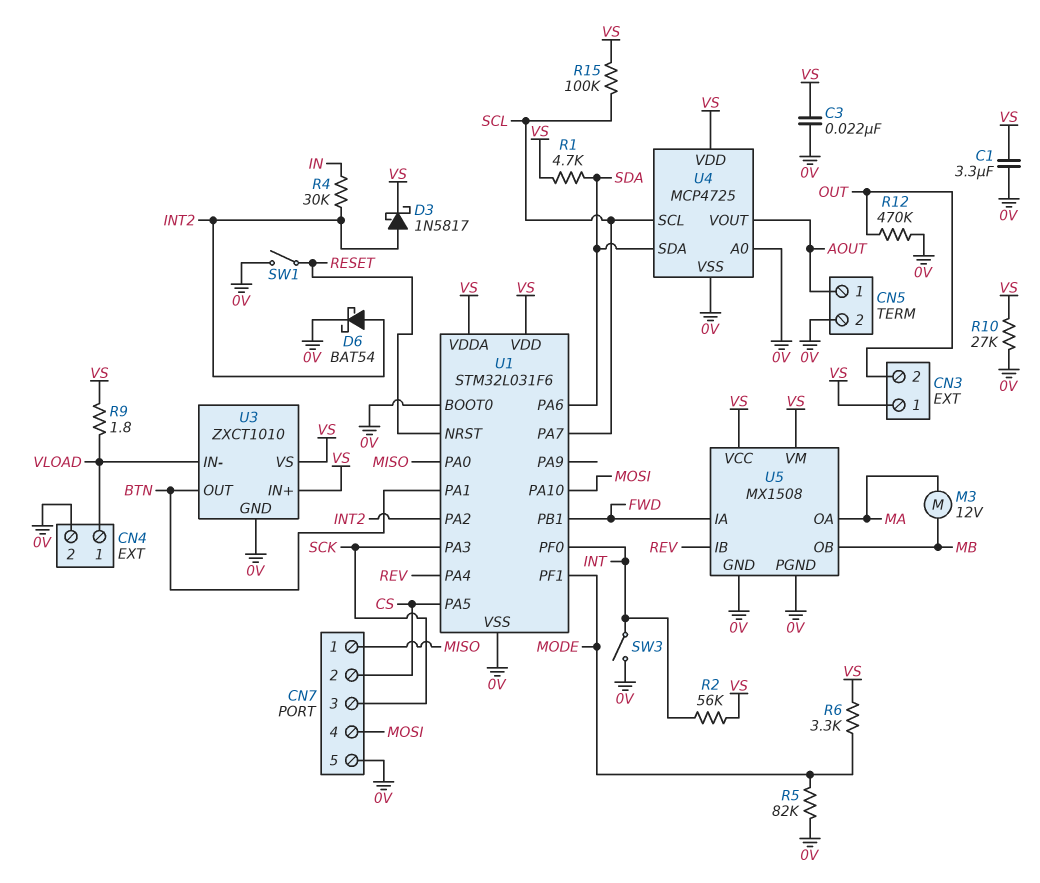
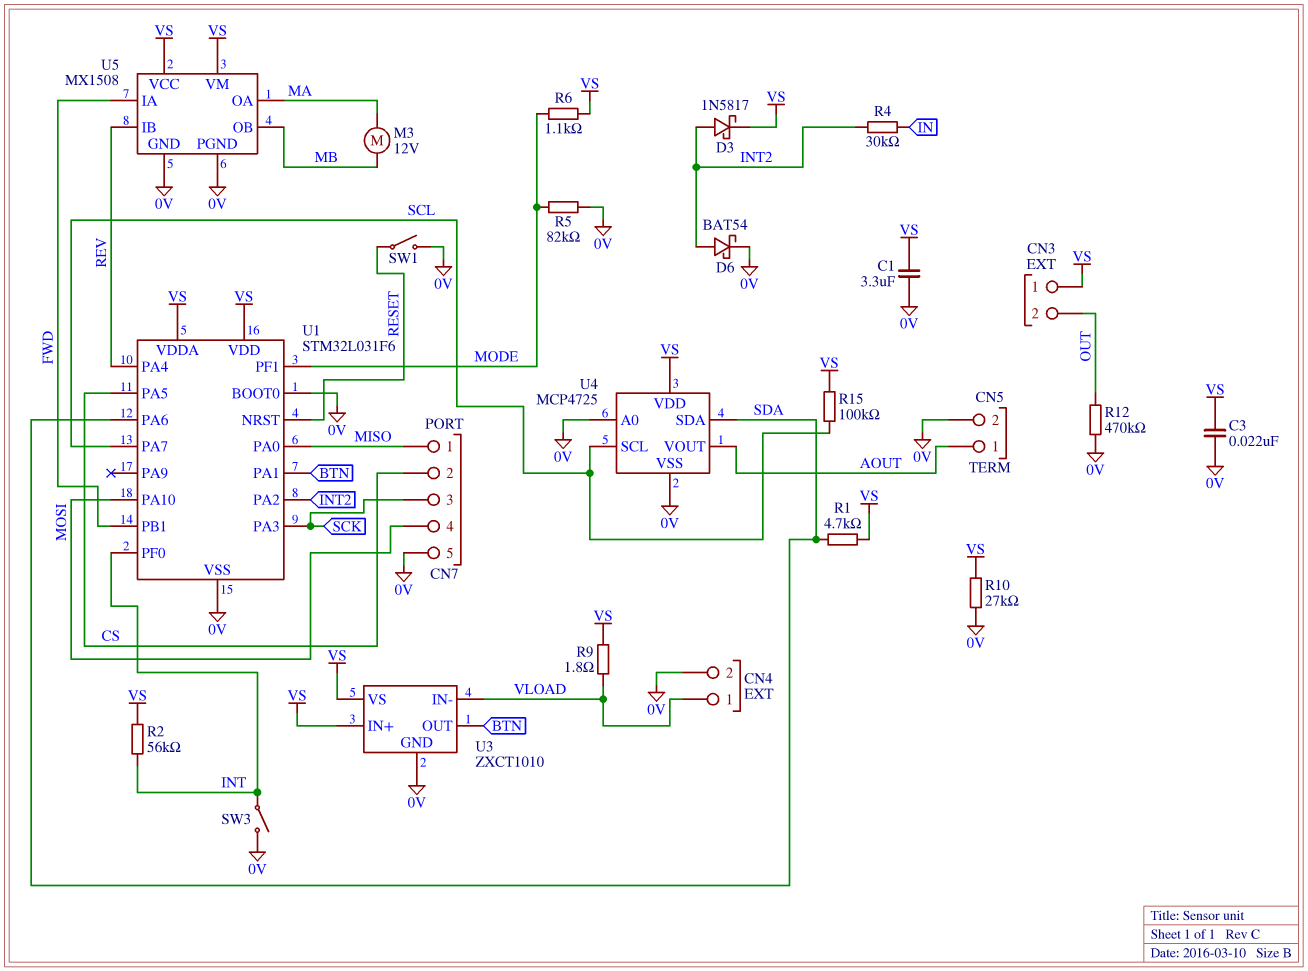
R6: 3.3k (MODE, VS) -> 1.1k (MODE, VS)

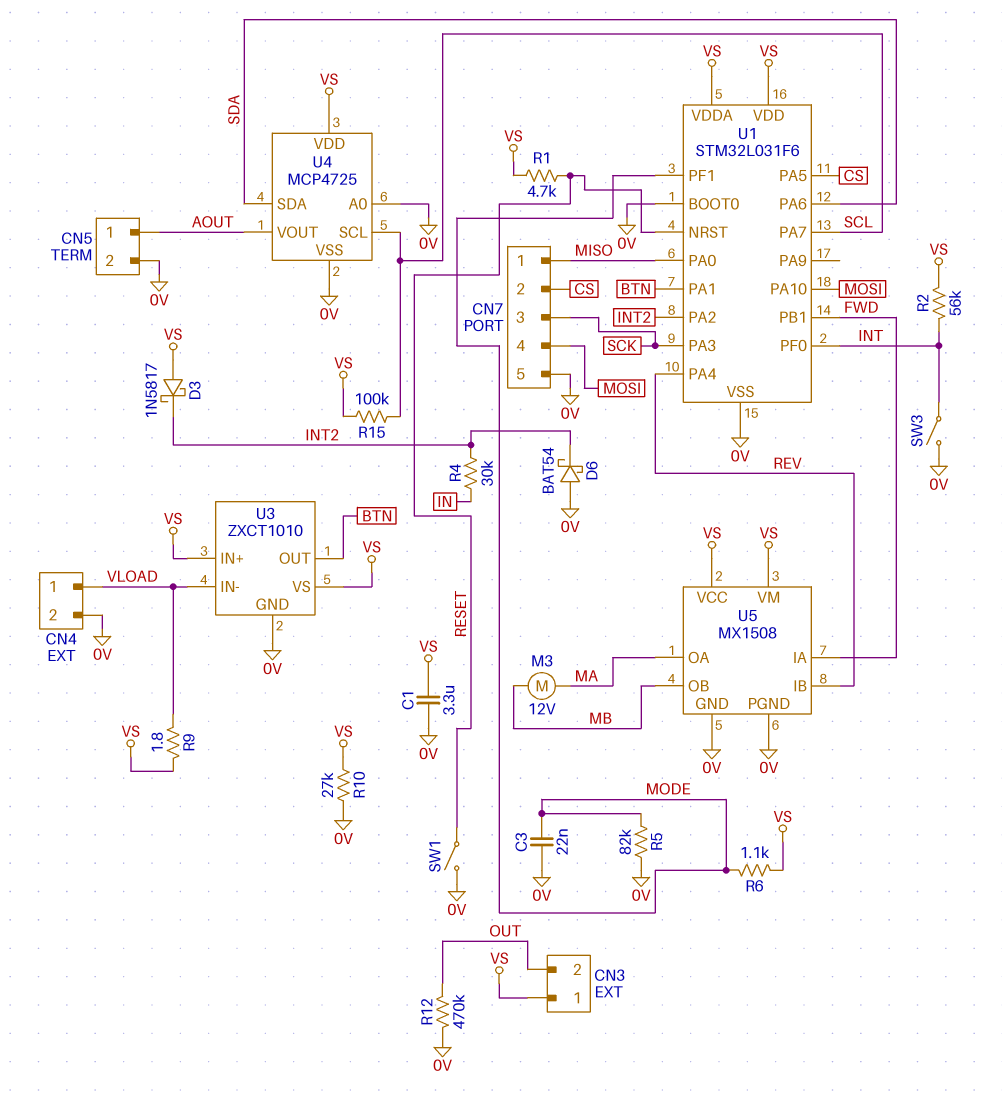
C3: 22nF (0V, VS) -> 22nF (0V, MODE)
D3: schottky 1N5817 (A INT2, K VS) -> schottky 1N5817 (A VS, K INT2)
D6: schottky BAT54 (A INT2, K 0V) -> schottky BAT54 (A 0V, K INT2)
R1: 4.7k (SDA, VS) -> 4.7k (RESET, VS)

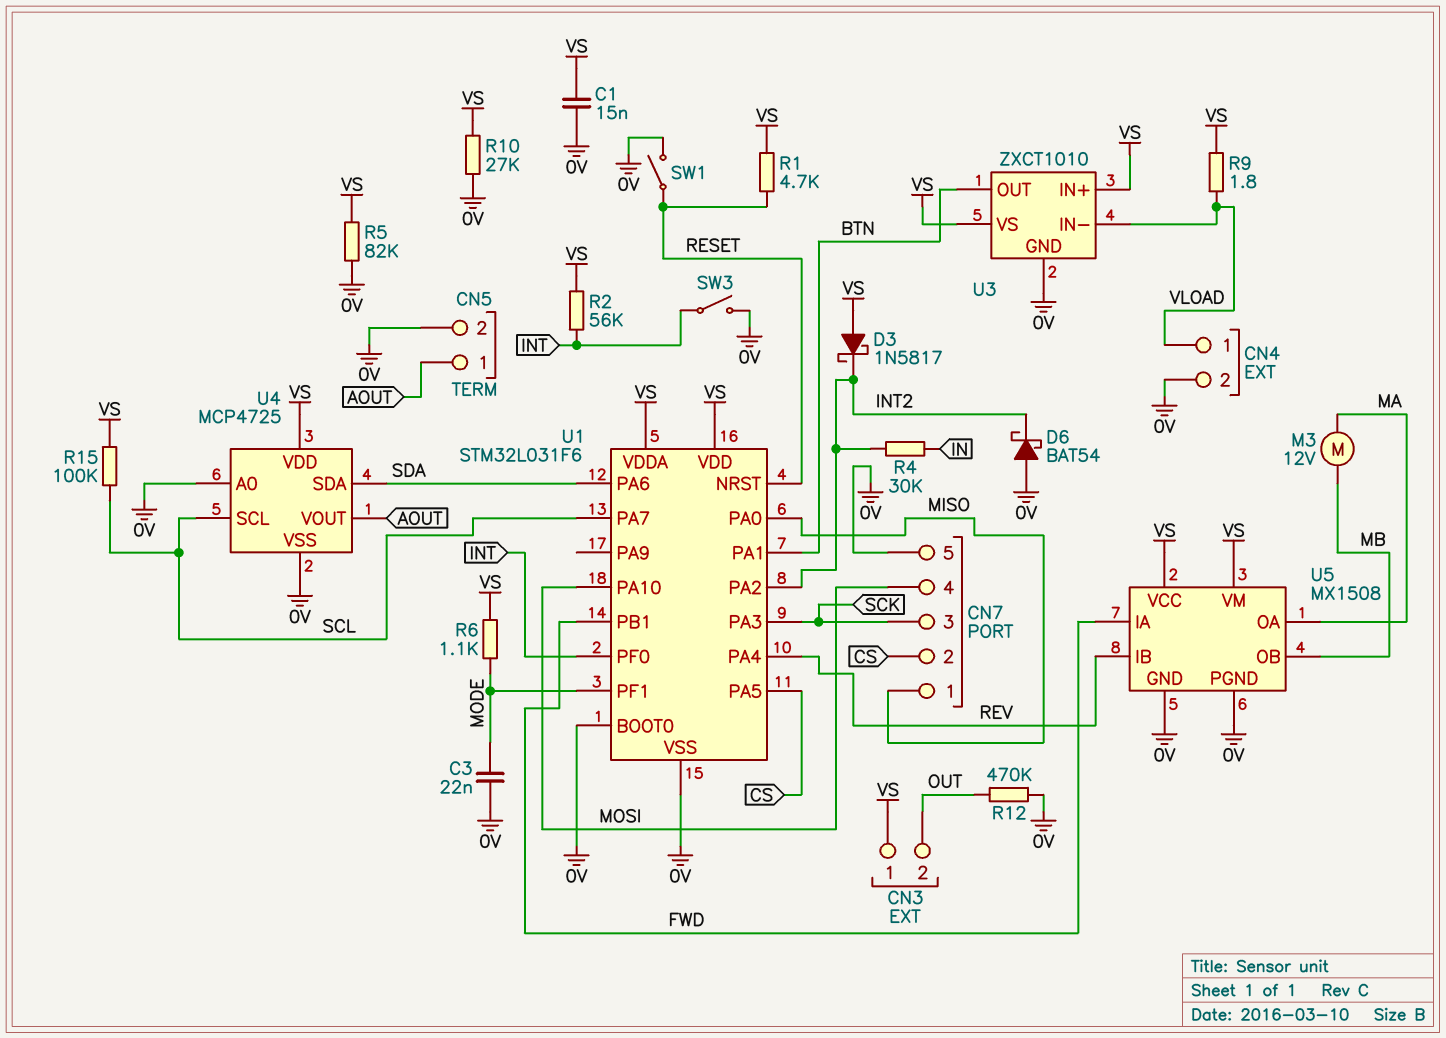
C1: 3.3uF (0V, VS) -> 15nF (0V, VS)
R5: 82k (0V, MODE) -> 82k (0V, VS)

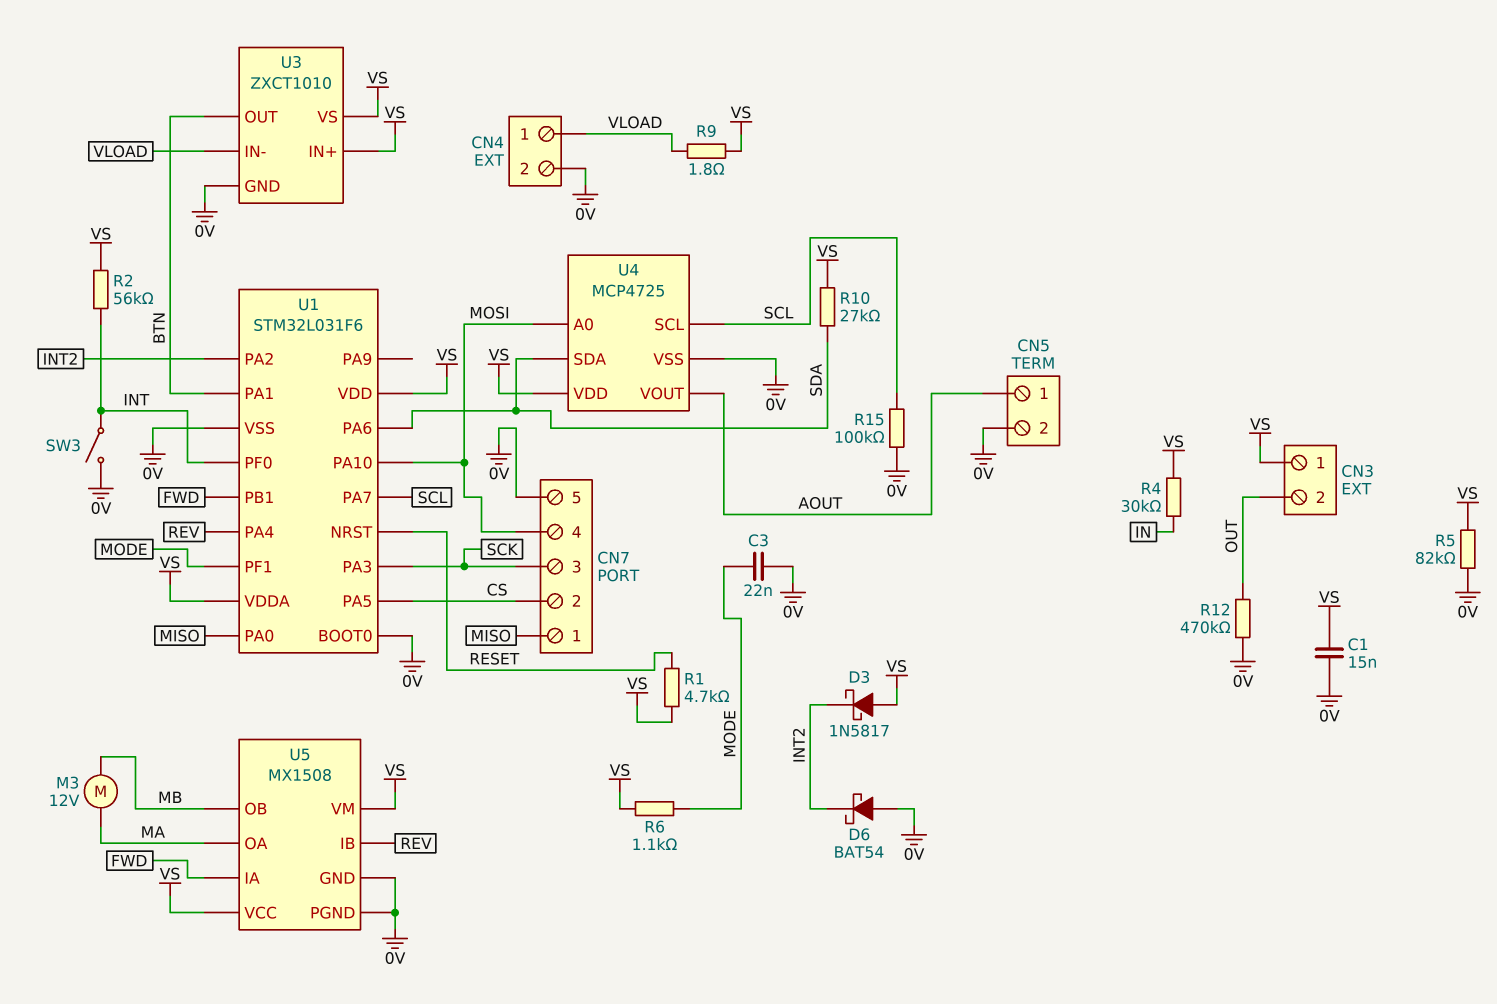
R4: 30k (IN, INT2) -> 30k (IN, VS)
R10: 27k (0V, VS) -> 27k (SDA, VS)
R15: 100k (SCL, VS) -> 100k (0V, SCL)
SW1: switch (0V, RESET) -> none
U4 pin A0: 0V -> MOSI

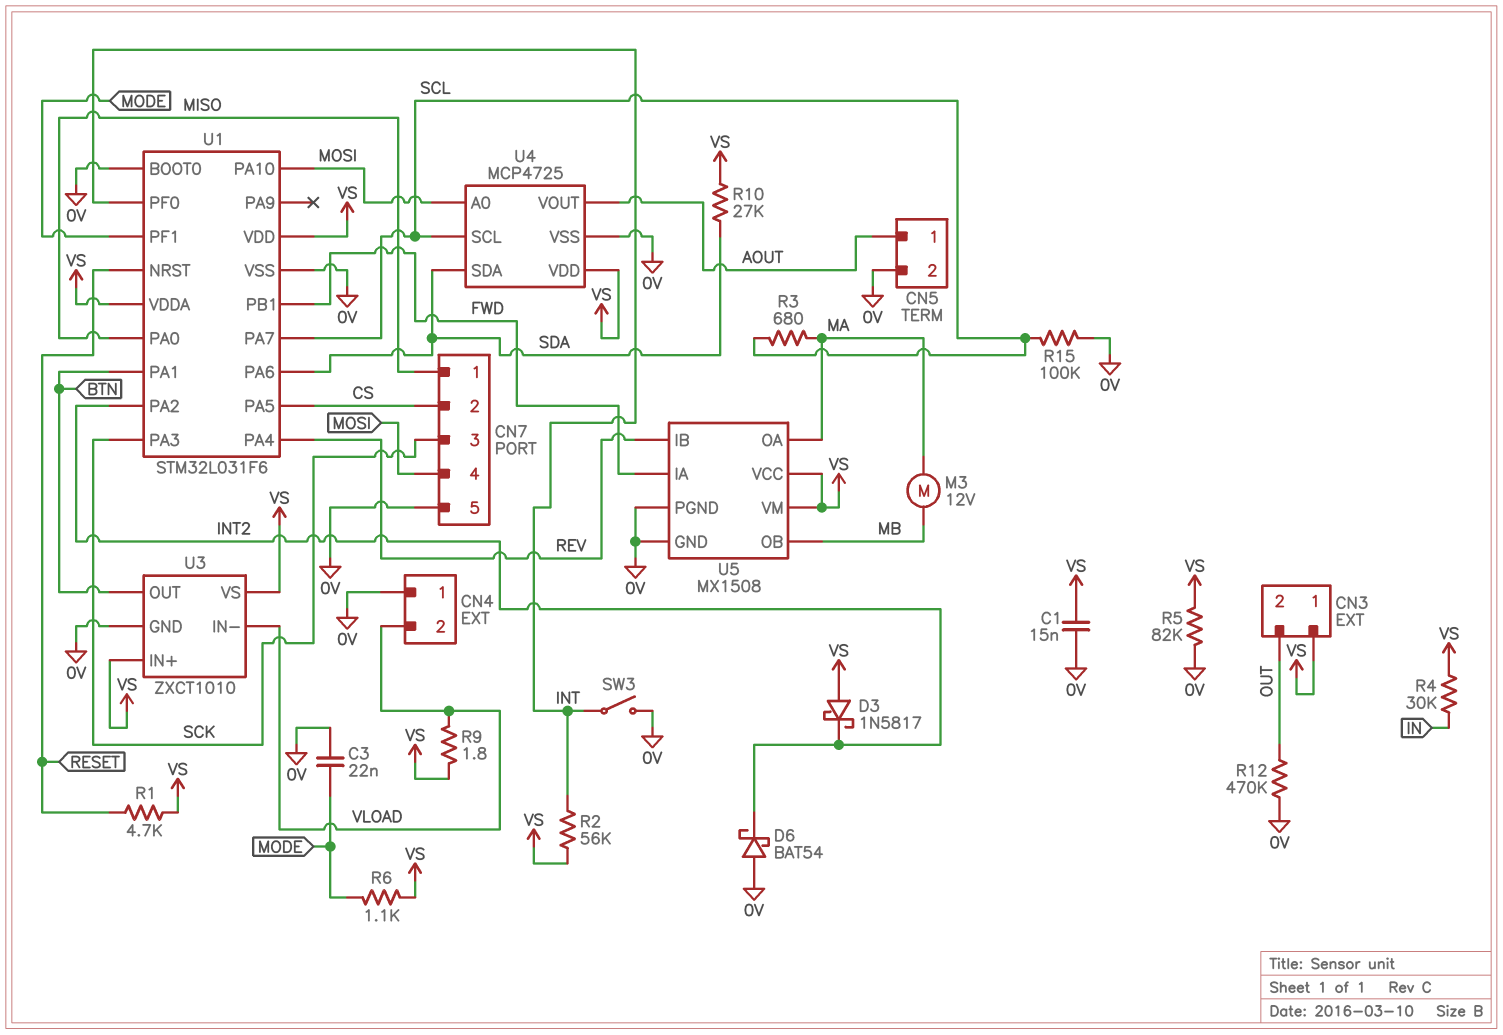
CN4 pin 1: VLOAD -> 0V
CN4 pin 2: 0V -> VLOAD
R3: none -> 680 (MA, SCL)

